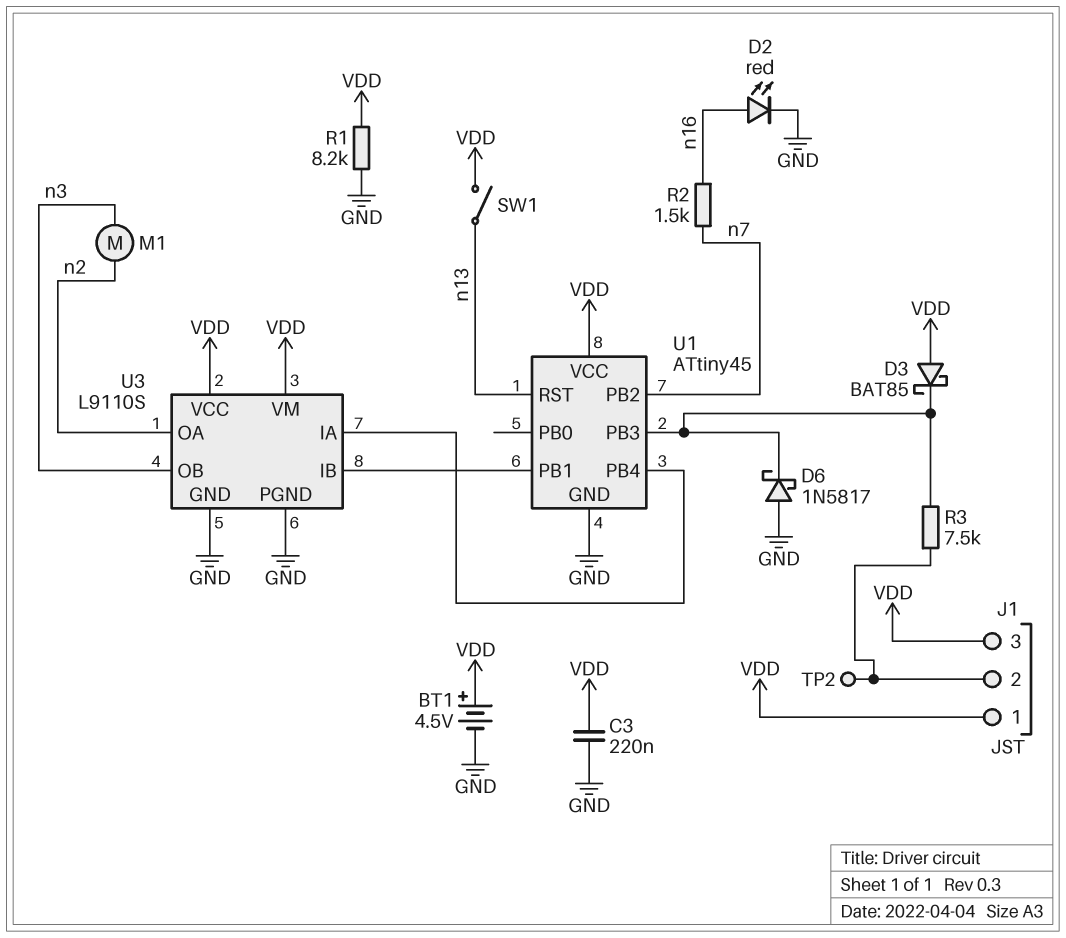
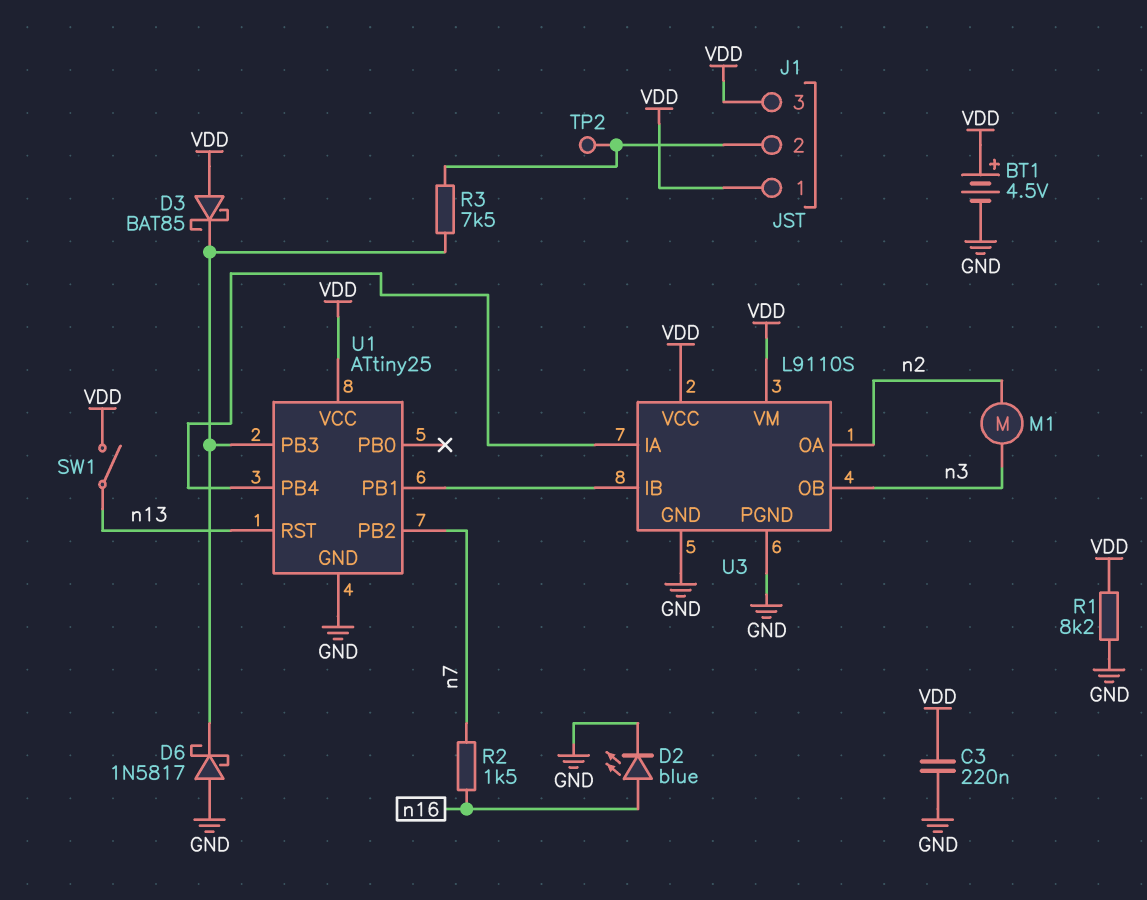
D2: LED red (A n16, K GND) -> LED blue (A n16, K GND)
U1: ATtiny45 -> ATtiny25

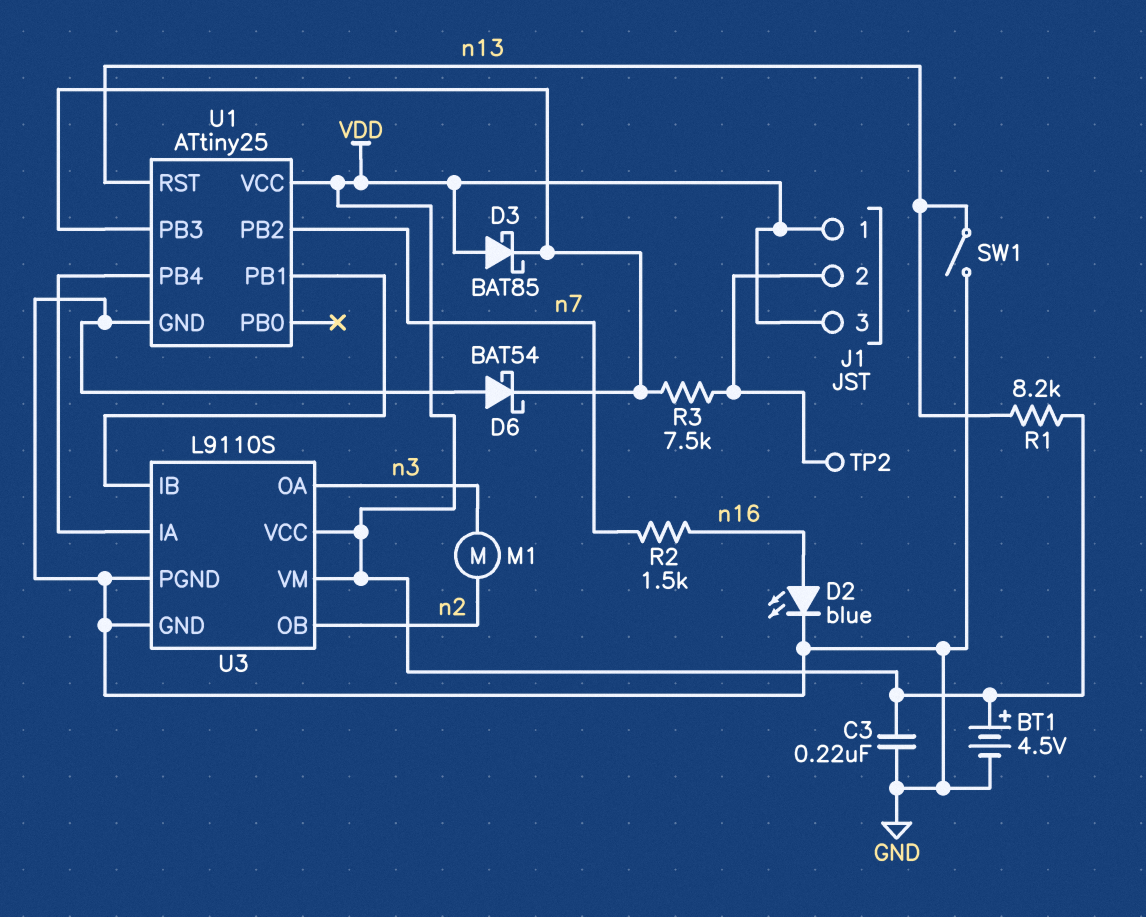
D6: schottky 1N5817 (A GND, K U1/PB3) -> schottky BAT54 (A GND, K U1/PB3)
R1: 8.2k (GND, VDD) -> 8.2k (VDD, n13)
SW1: switch (VDD, n13) -> switch (GND, n13)
U3 pin OA: n2 -> n3
U3 pin OB: n3 -> n2

